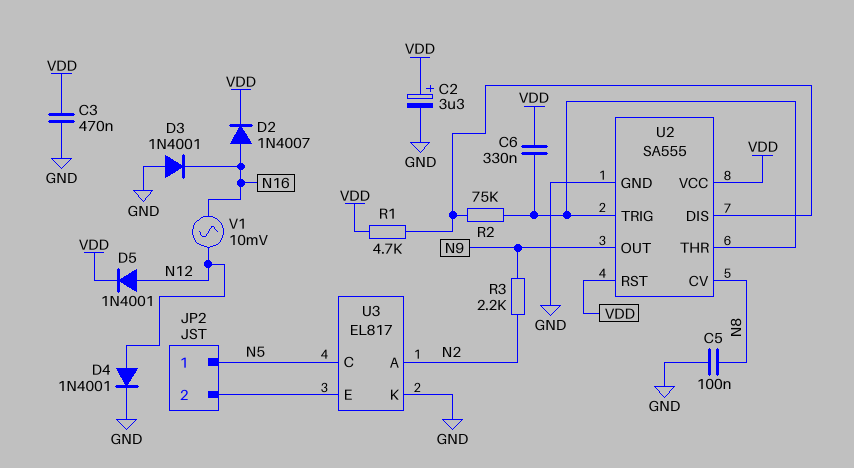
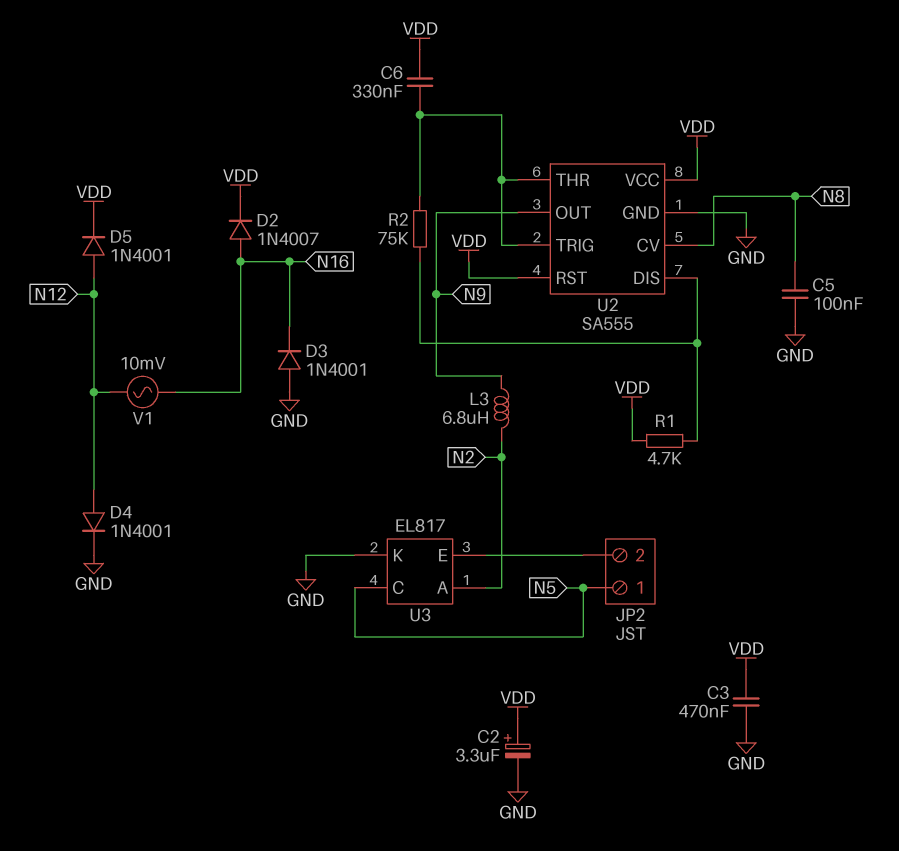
L3: none -> 6.8uH (N2, N9)
R3: 2.2k (N2, N9) -> none

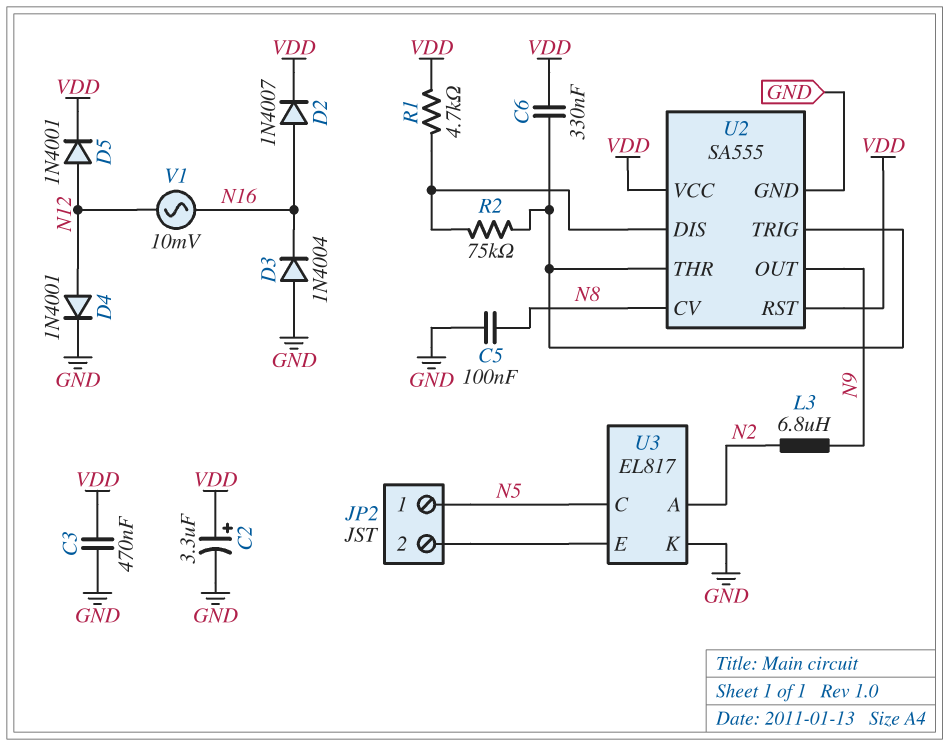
D3: diode 1N4001 (A GND, K N16) -> diode 1N4004 (A GND, K N16)

